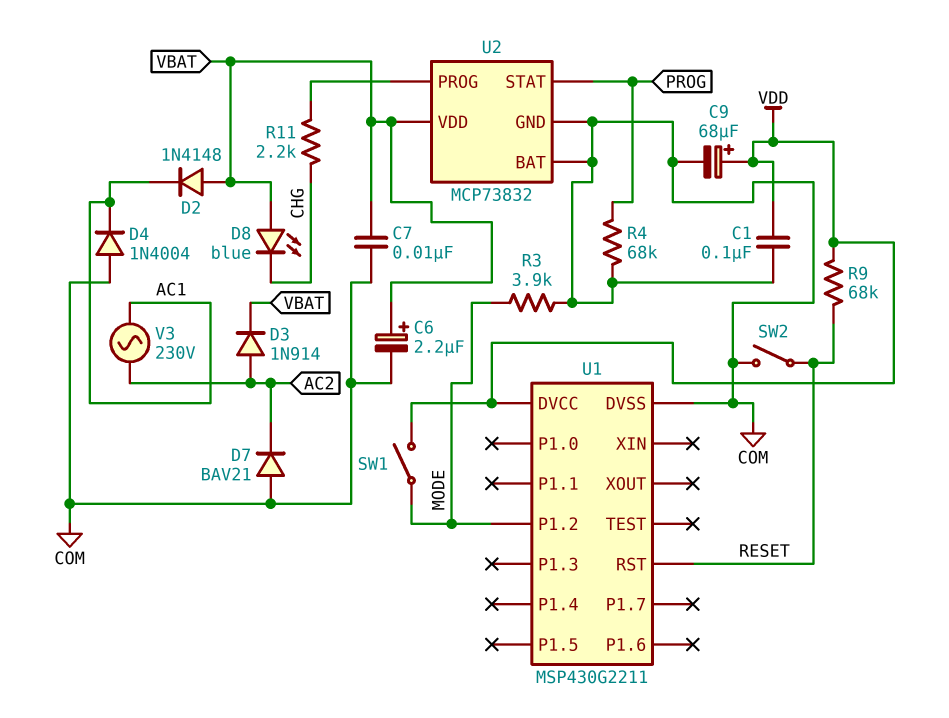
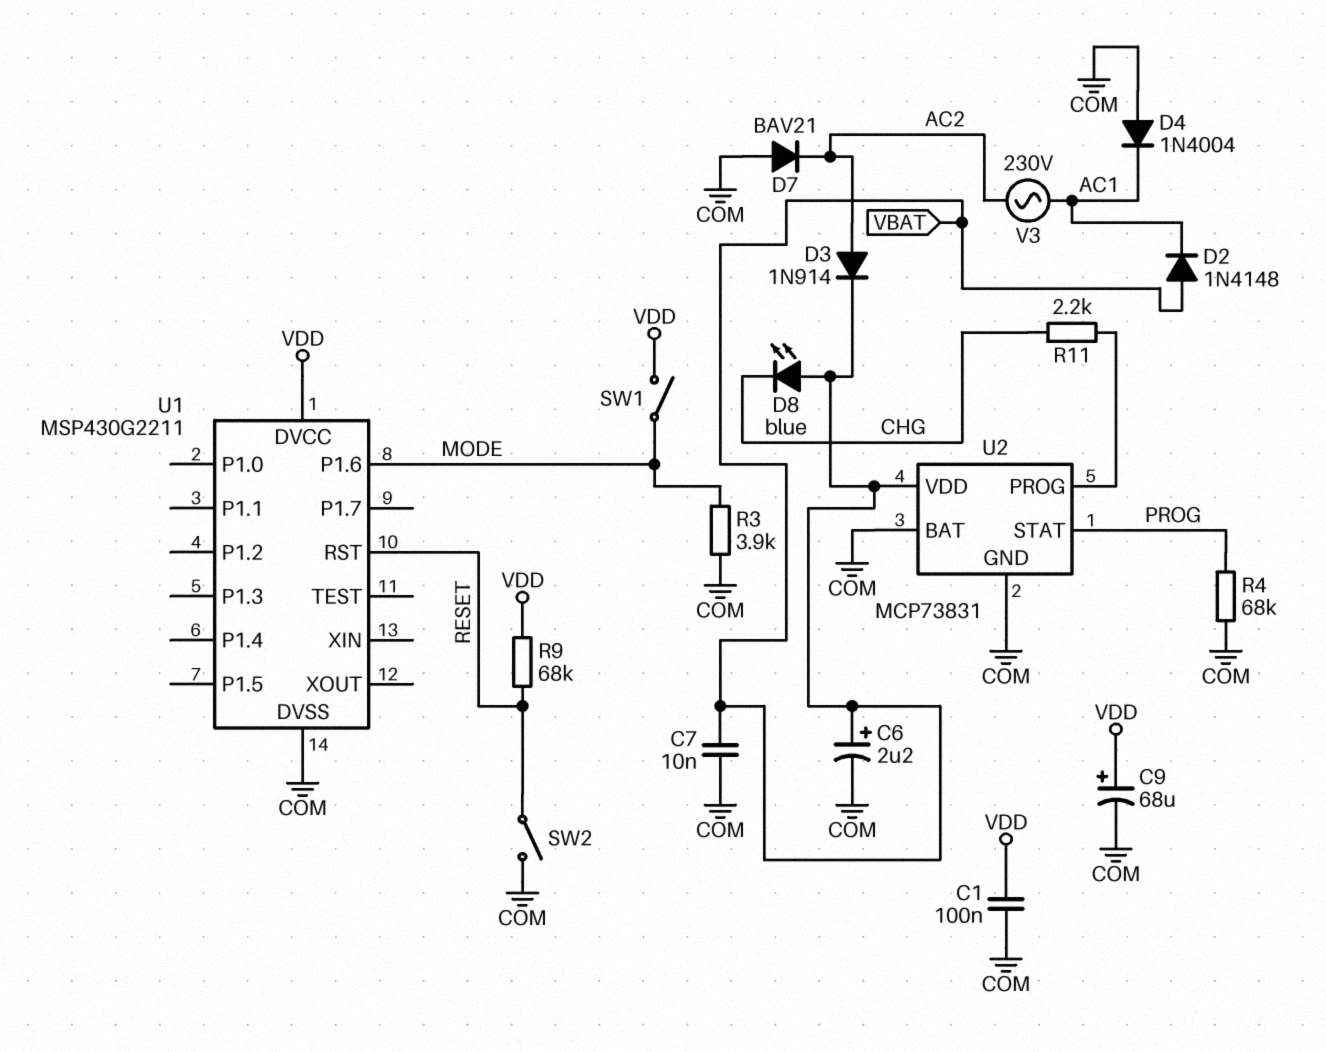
U1 pin P1.2: MODE -> none
U1 pin P1.6: none -> MODE
U2: MCP73832 -> MCP73831

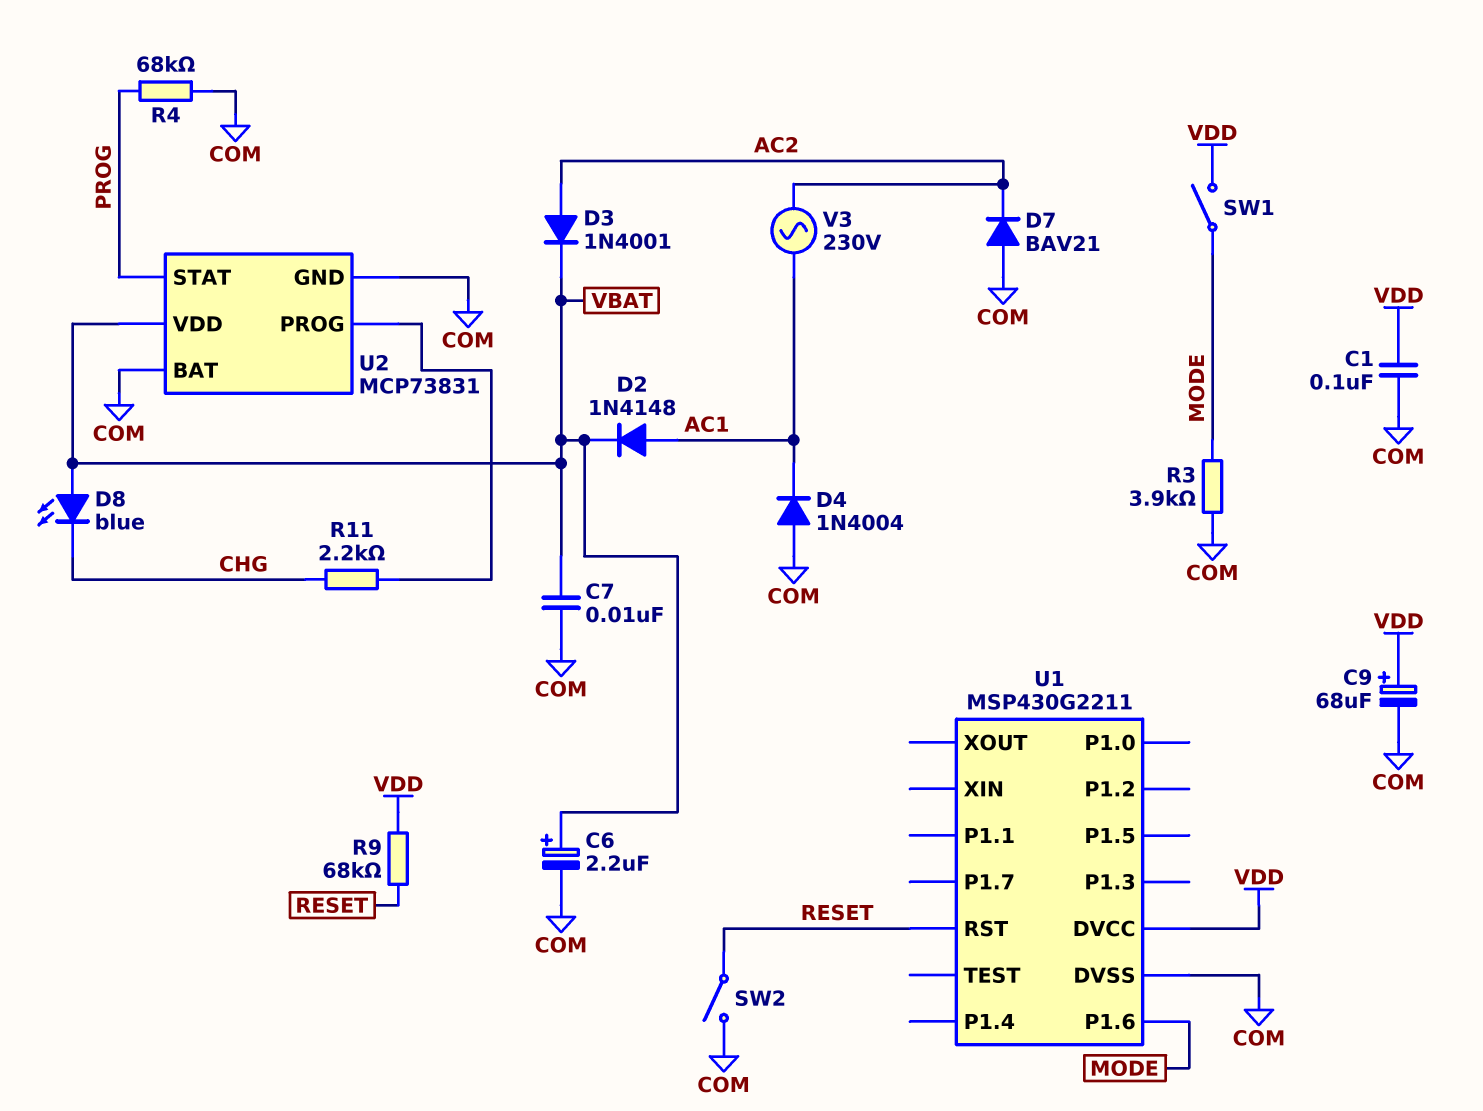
D2: diode 1N4148 (A VBAT, K AC1) -> diode 1N4148 (A AC1, K VBAT)
D3: diode 1N914 (A AC2, K VBAT) -> diode 1N4001 (A AC2, K VBAT)

